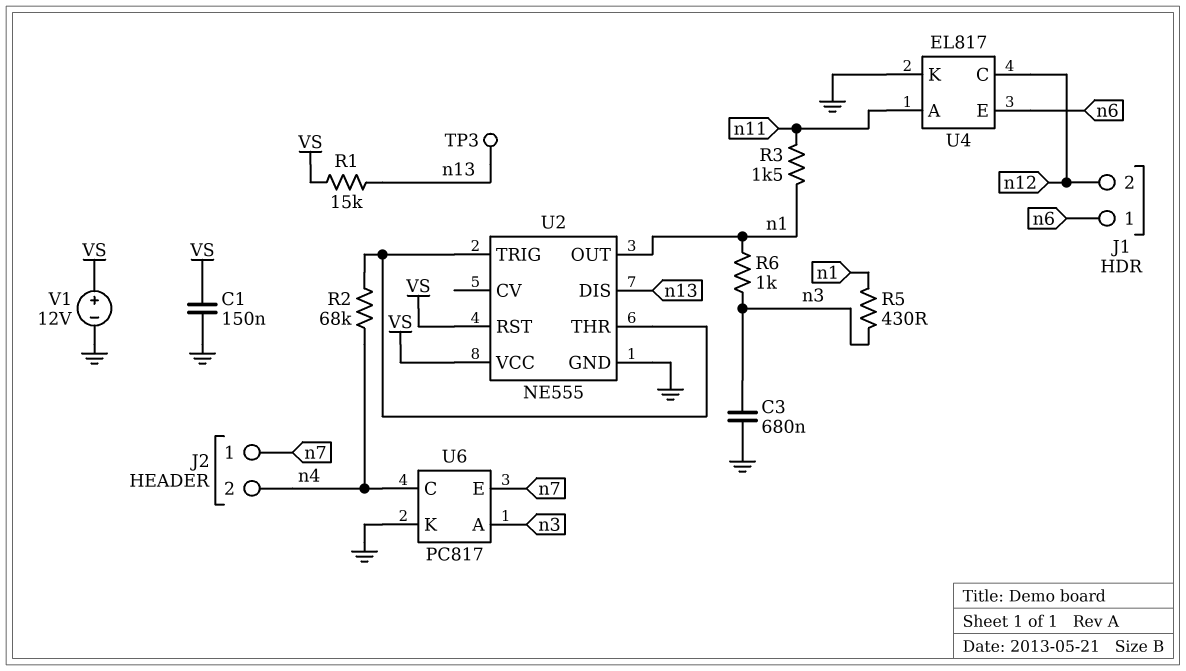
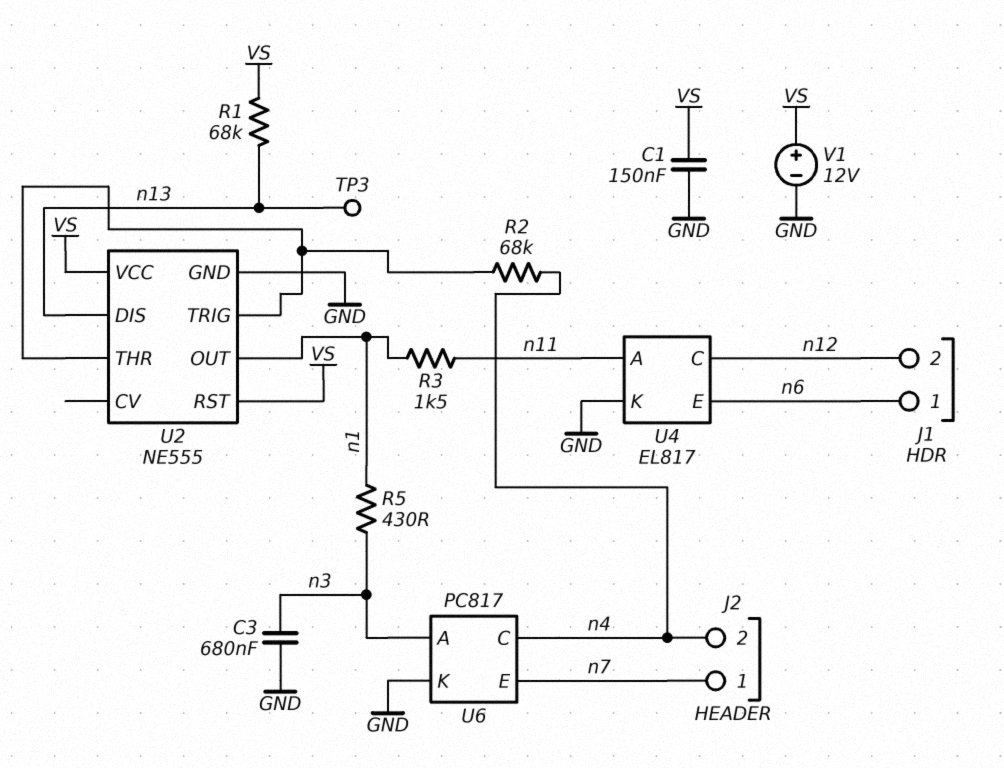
R1: 15k (VS, n13) -> 68k (VS, n13)
R6: 1k (n1, n3) -> none

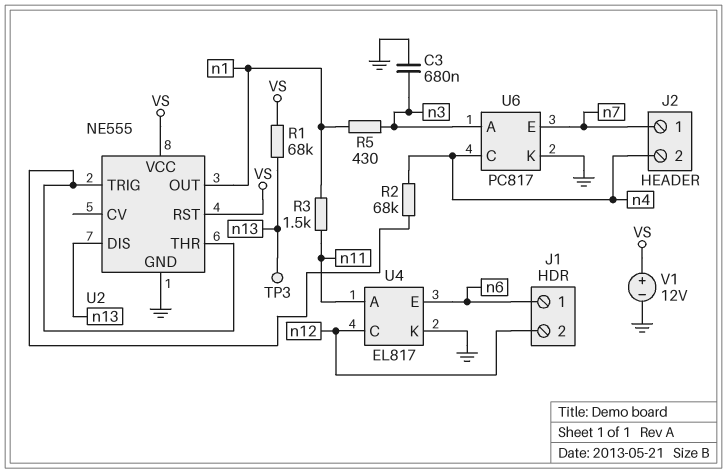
C1: 150nF (GND, VS) -> none

